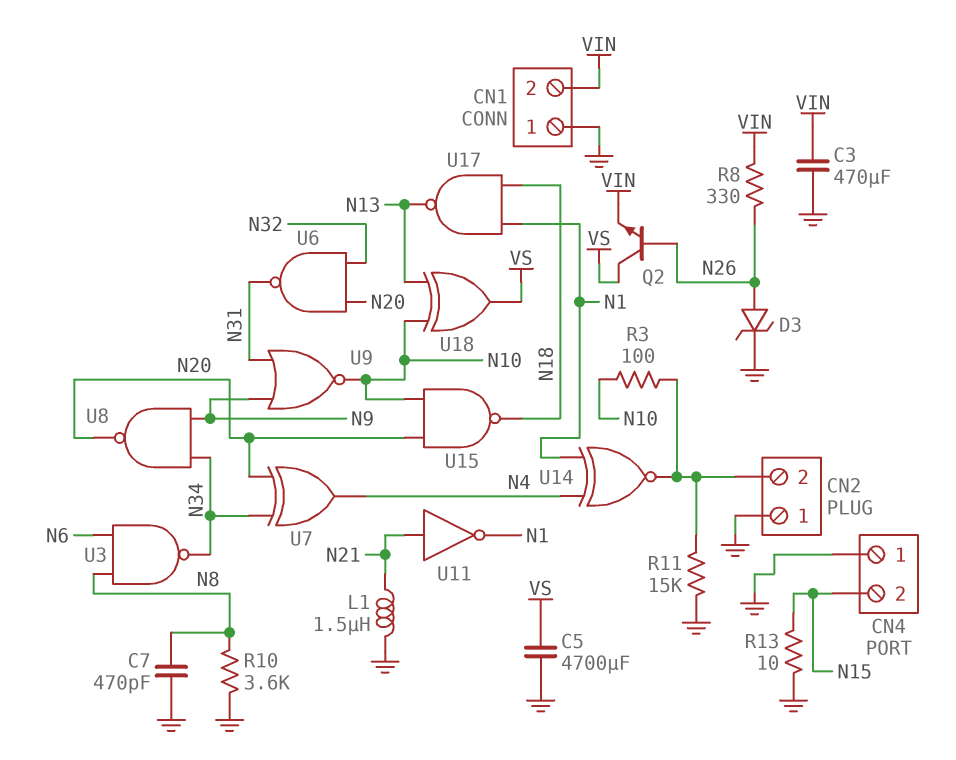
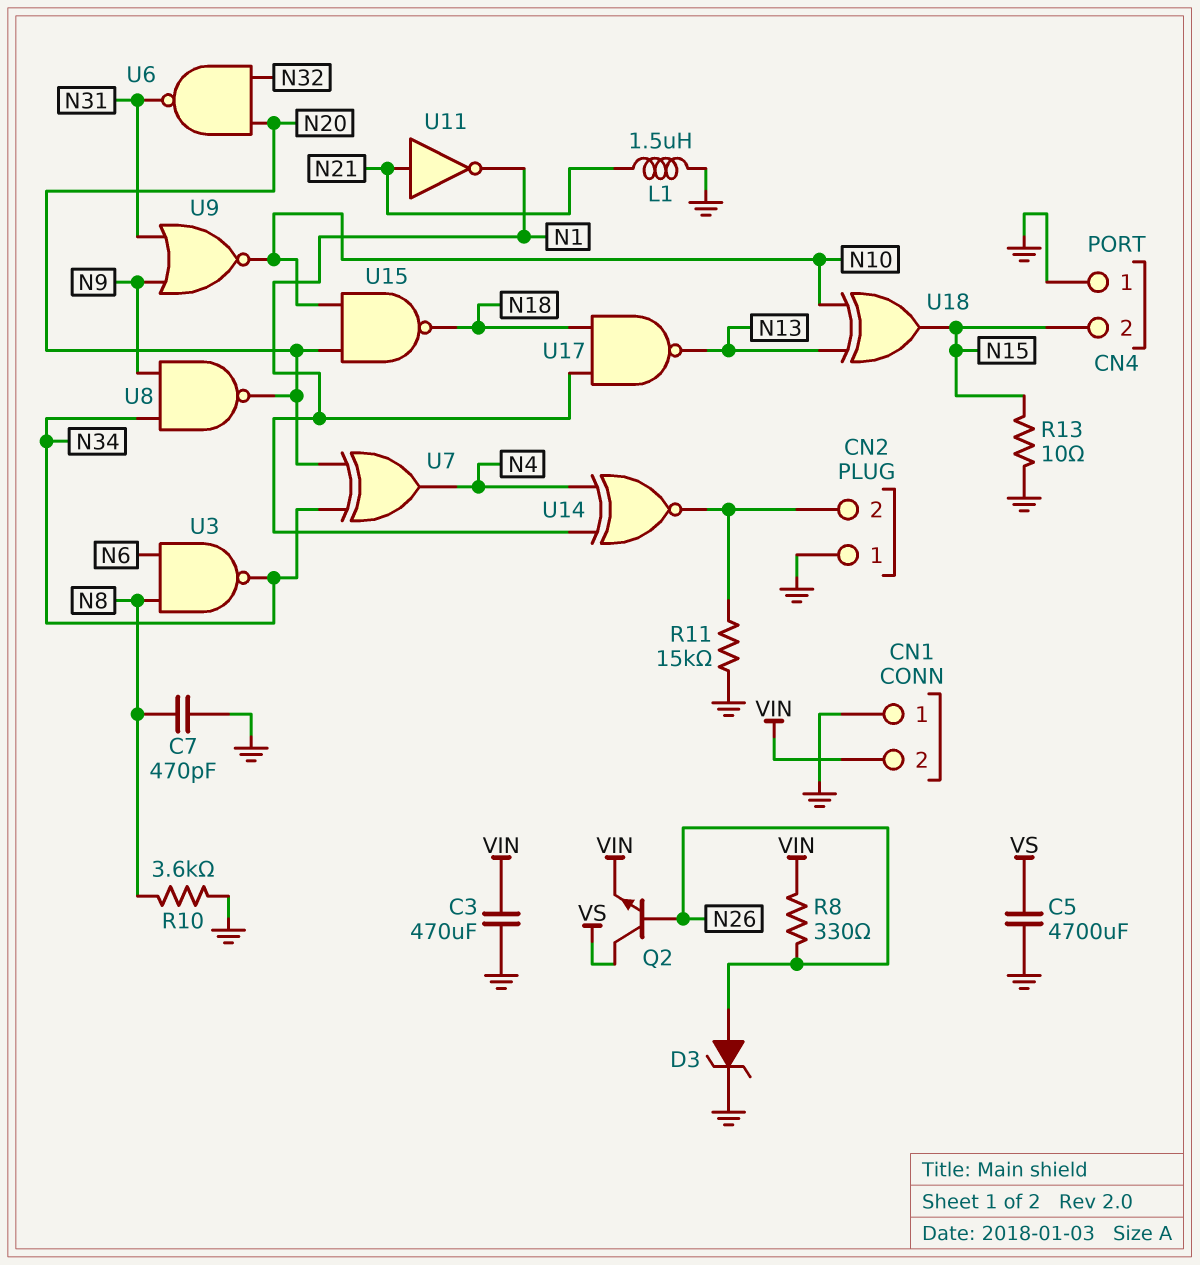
R3: 100 (CN2/2, N10) -> none
U18: XOR (in N10, in N13, out VS) -> XOR (in N10, in N13, out N15)

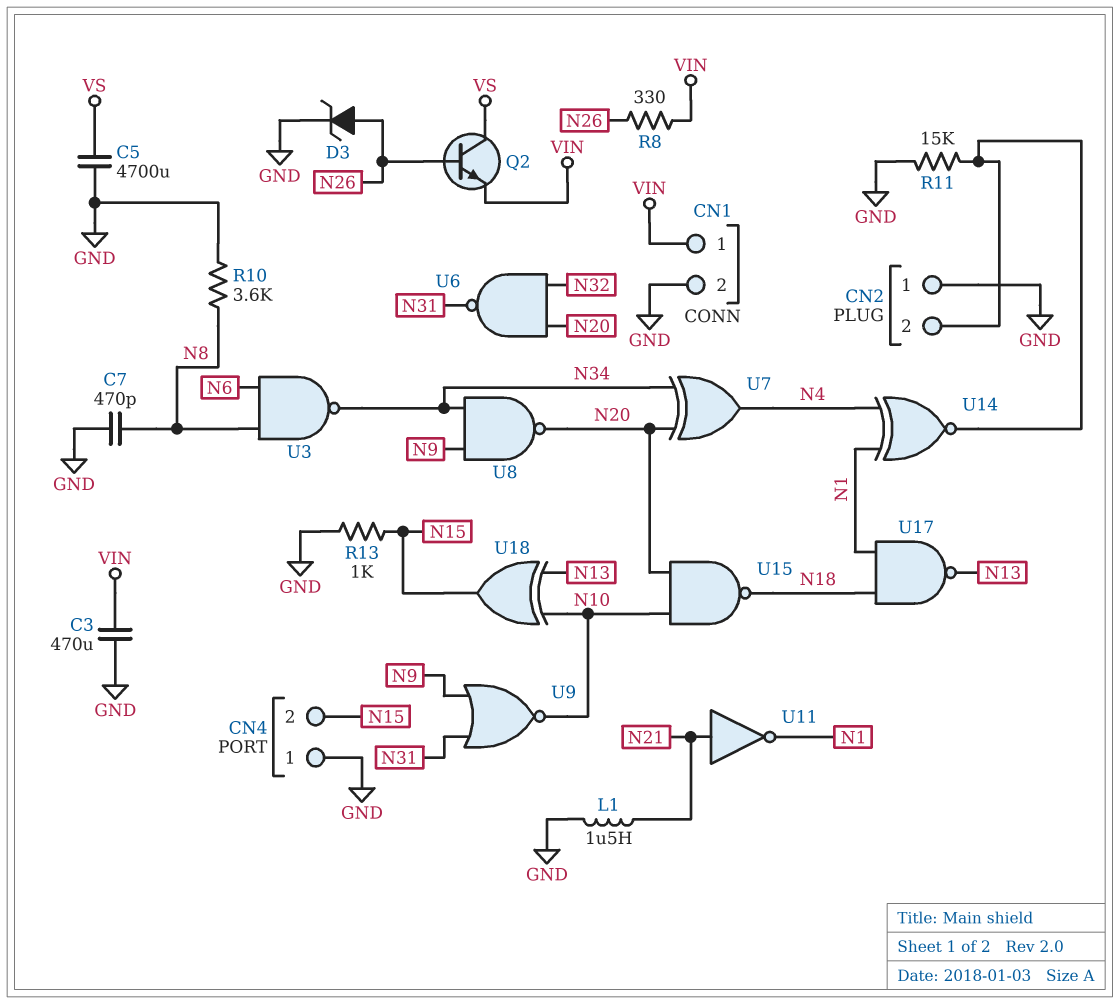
CN1 pin 1: GND -> VIN
CN1 pin 2: VIN -> GND
R13: 10 (GND, N15) -> 1k (GND, N15)

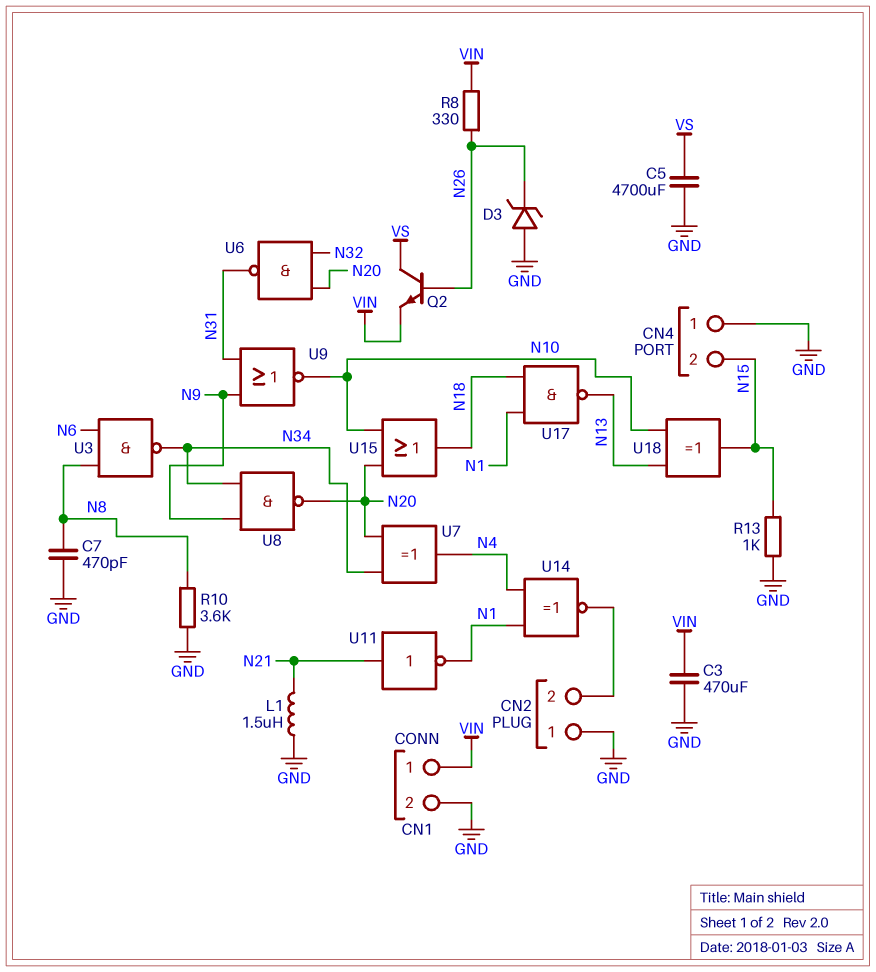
D3: zener (A N26, K GND) -> zener (A GND, K N26)
R11: 15k (CN2/2, GND) -> none
U15: NAND (in N10, in N20, out N18) -> OR (in N10, in N20, out N18)

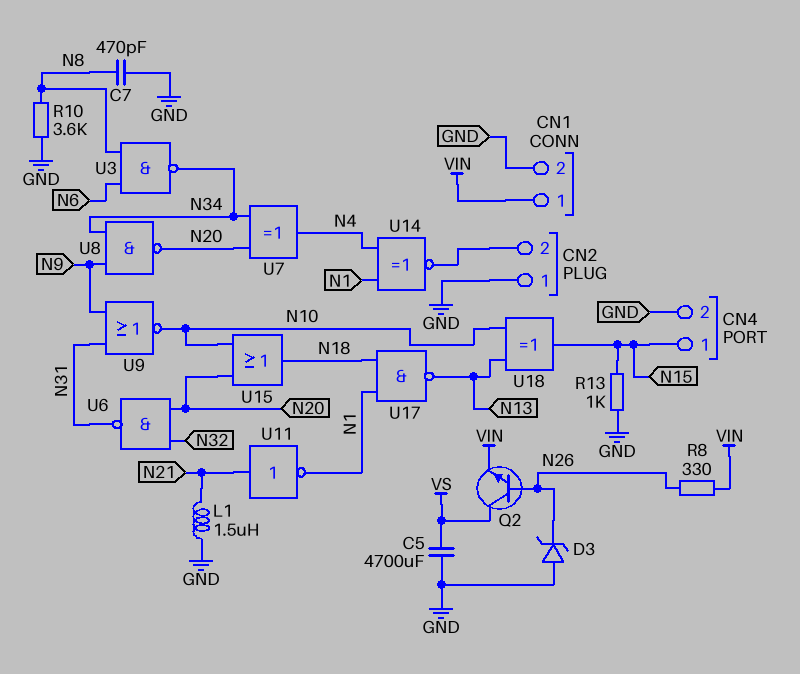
C3: 470uF (GND, VIN) -> none
CN4 pin 1: GND -> N15
CN4 pin 2: N15 -> GND

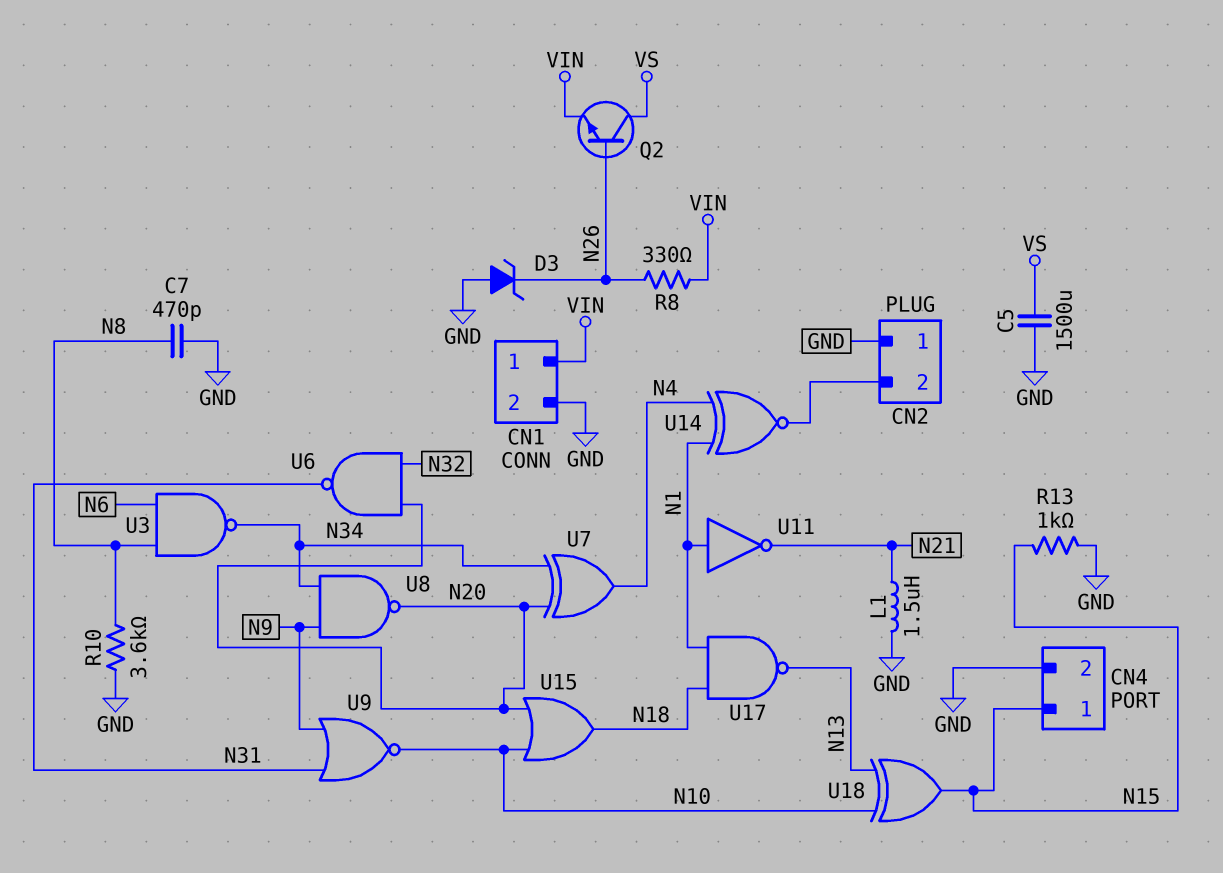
C5: 4700uF (GND, VS) -> 1500uF (GND, VS)
U11: NOT (in N21, out N1) -> NOT (in N1, out N21)

